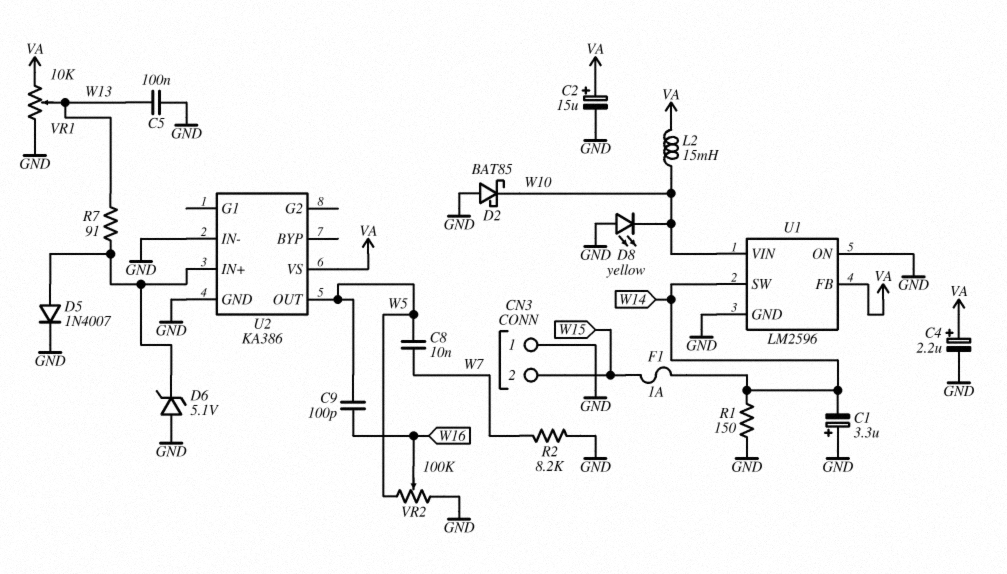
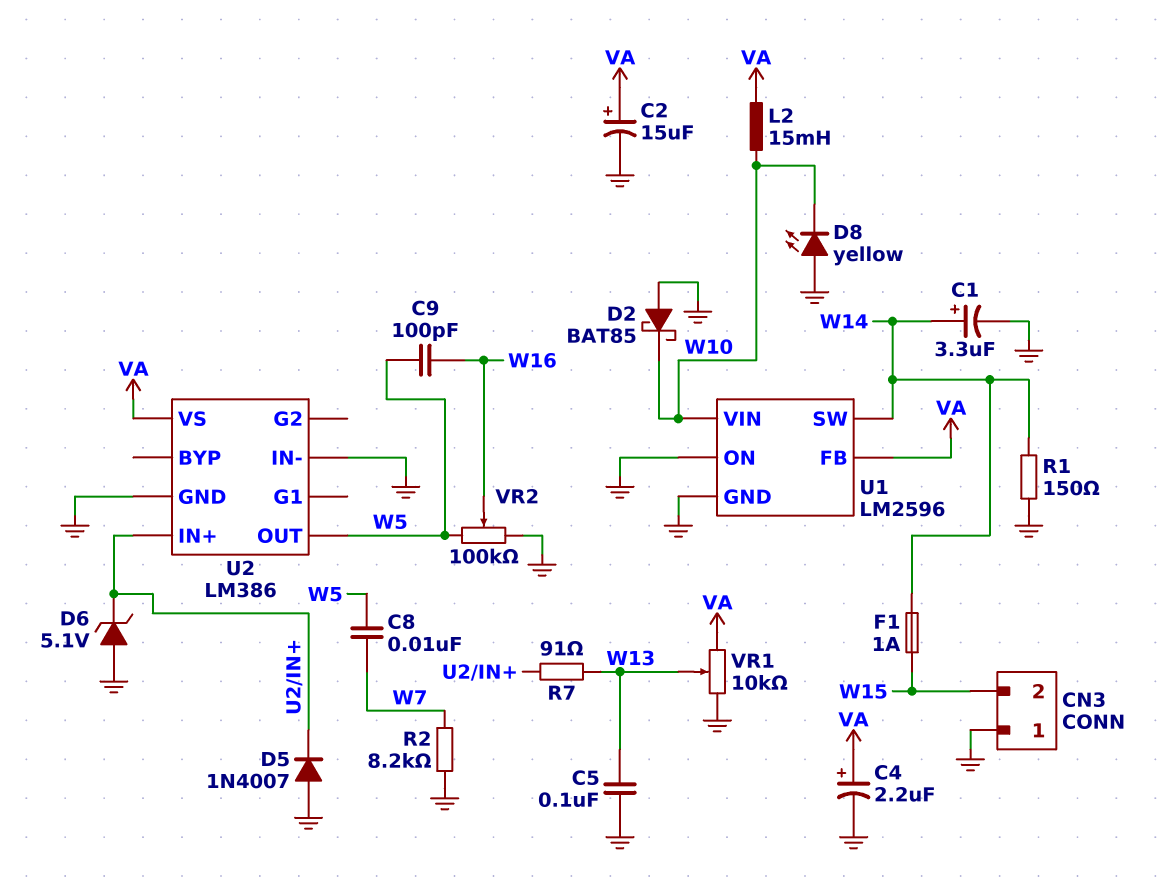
C1: 3.3uF (plus GND, minus W14) -> 3.3uF (plus W14, minus GND)
D5: diode 1N4007 (A U2/IN+, K GND) -> diode 1N4007 (A GND, K U2/IN+)
U2: KA386 -> LM386

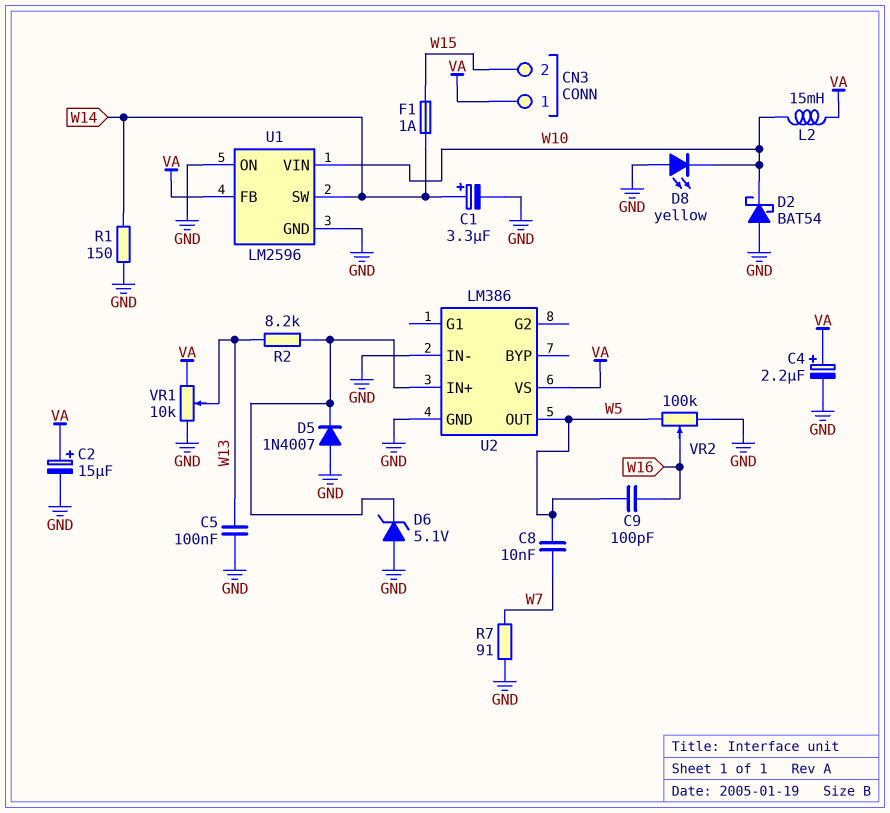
CN3 pin 1: GND -> VA
D2: schottky BAT85 (A GND, K W10) -> schottky BAT54 (A GND, K W10)
R2: 8.2k (GND, W7) -> 8.2k (U2/IN+, W13)
R7: 91 (U2/IN+, W13) -> 91 (GND, W7)

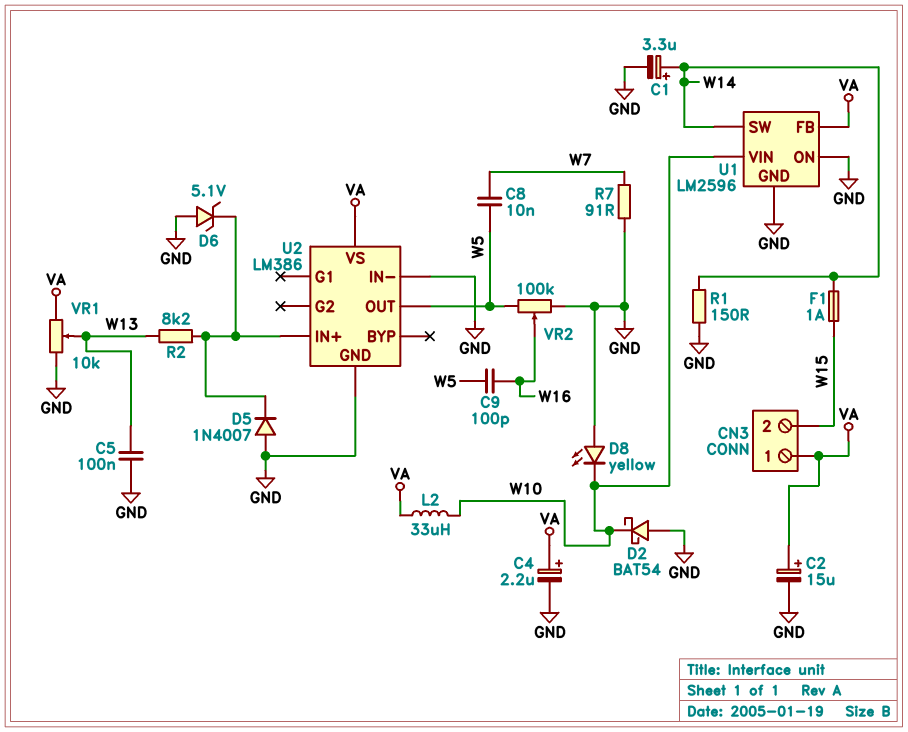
L2: 15mH (VA, W10) -> 33uH (VA, W10)

